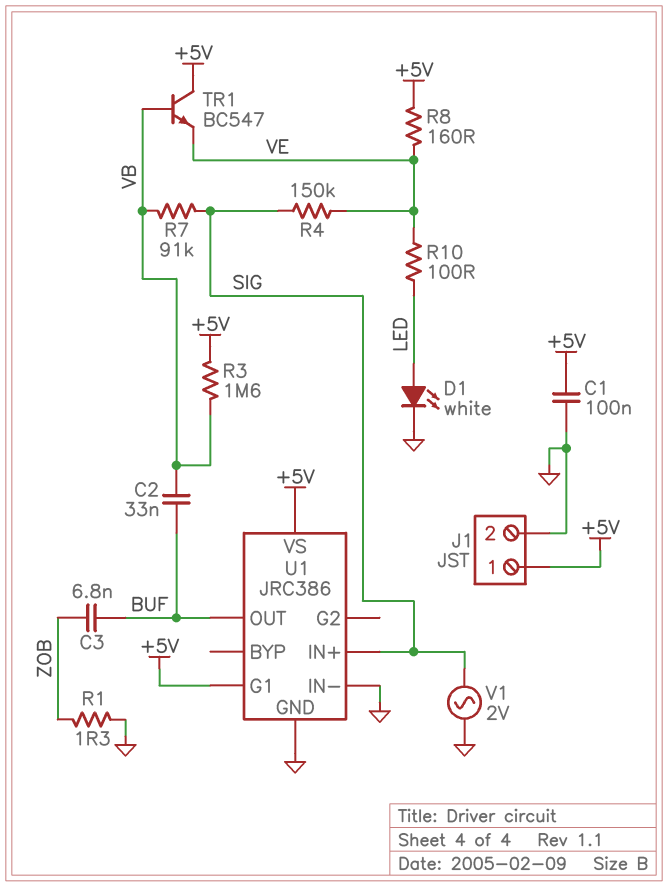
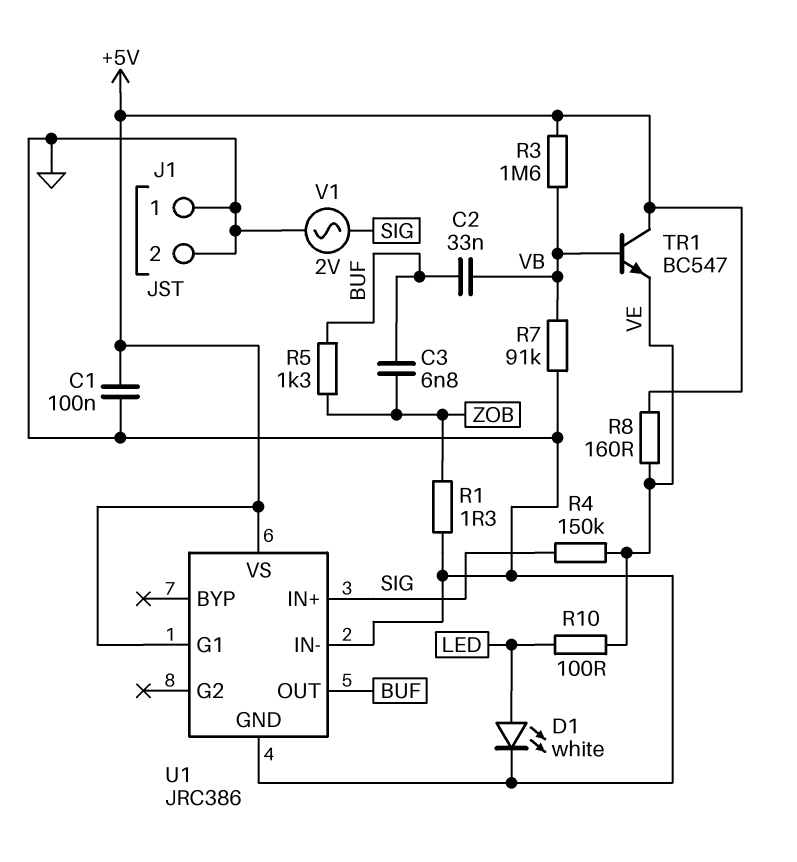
J1 pin 1: +5V -> GND
R5: none -> 1.3k (BUF, ZOB)
R7: 91k (SIG, VB) -> 91k (GND, VB)

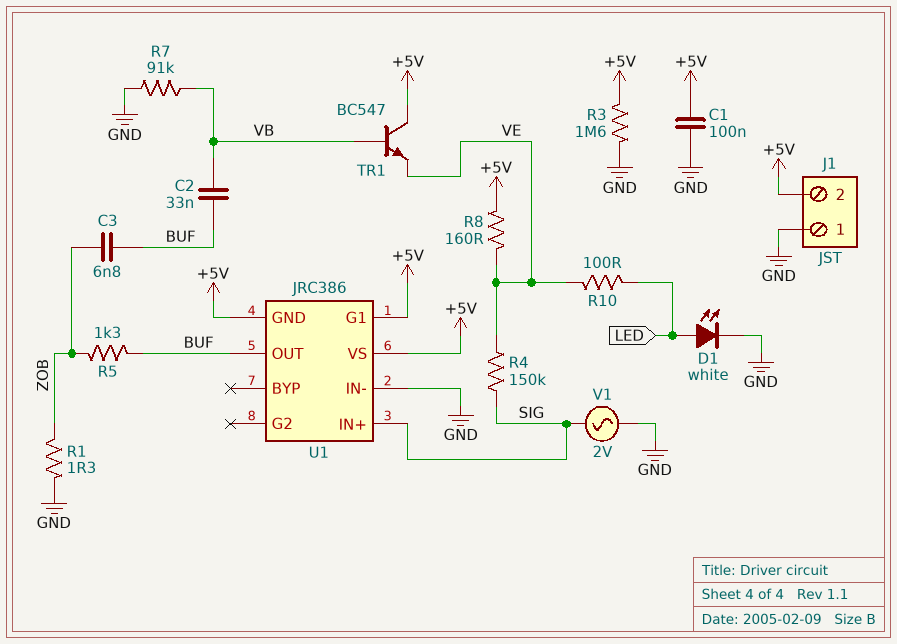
J1 pin 2: GND -> +5V
R3: 1.6M (+5V, VB) -> 1.6M (+5V, GND)
U1 pin GND: GND -> +5V

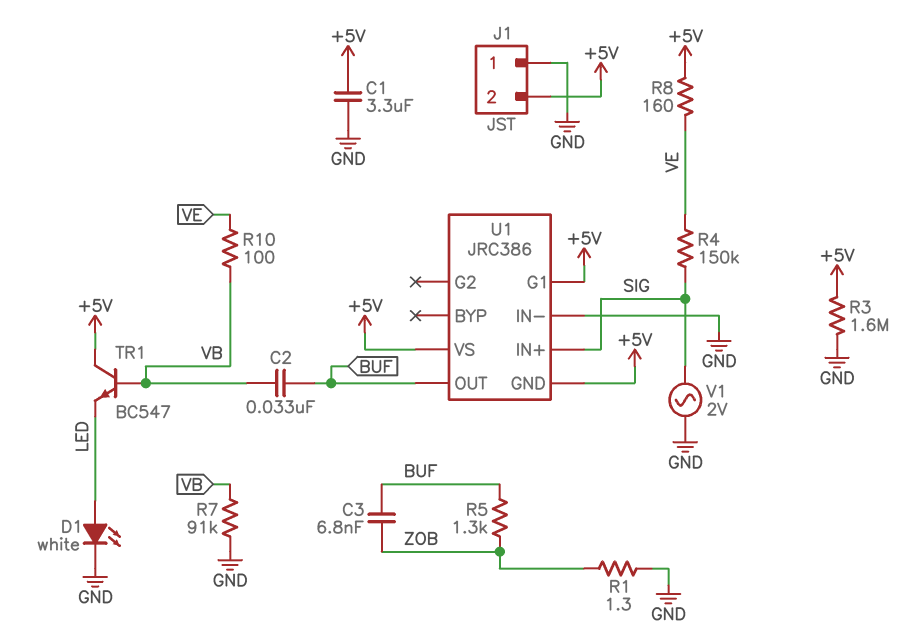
C1: 100nF (+5V, GND) -> 3.3uF (+5V, GND)
R10: 100 (LED, VE) -> 100 (VB, VE)
TR1: NPN BC547 (B VB, C +5V, E VE) -> NPN BC547 (B VB, C +5V, E LED)

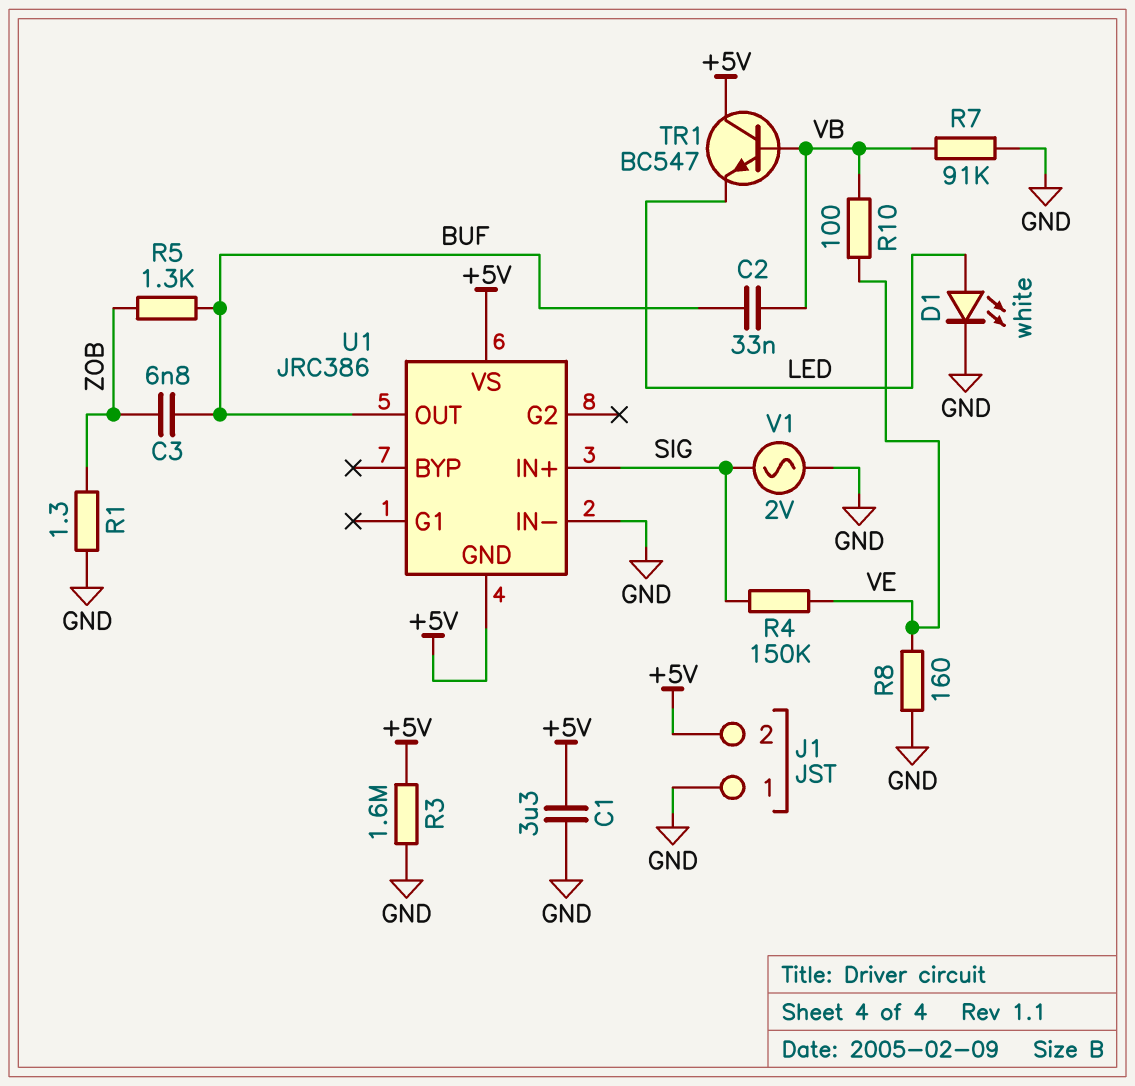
R8: 160 (+5V, VE) -> 160 (GND, VE)
U1 pin G1: +5V -> none

